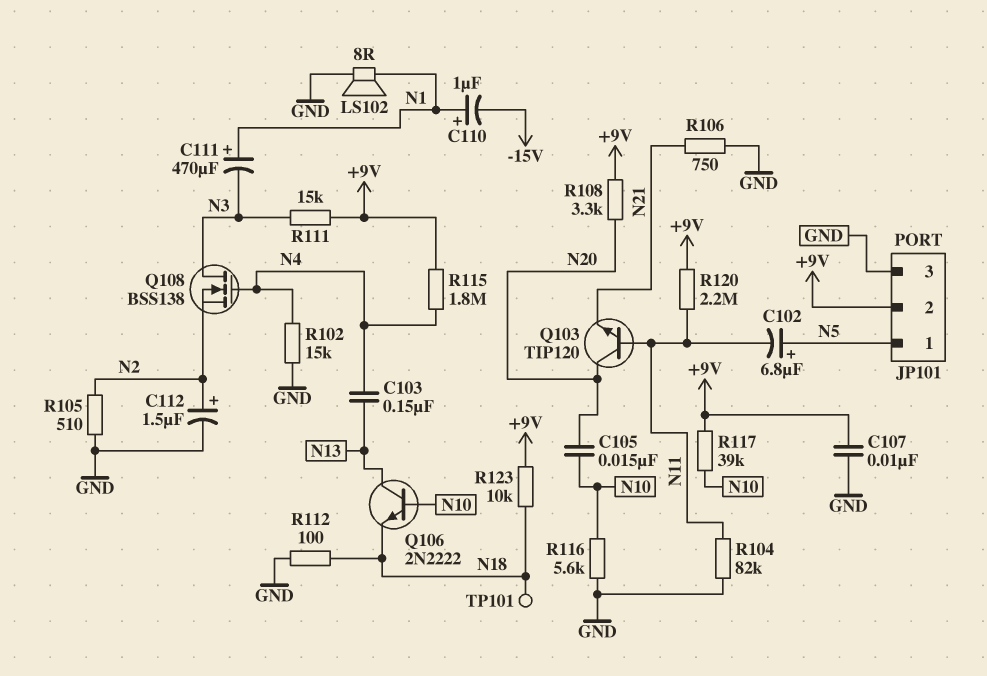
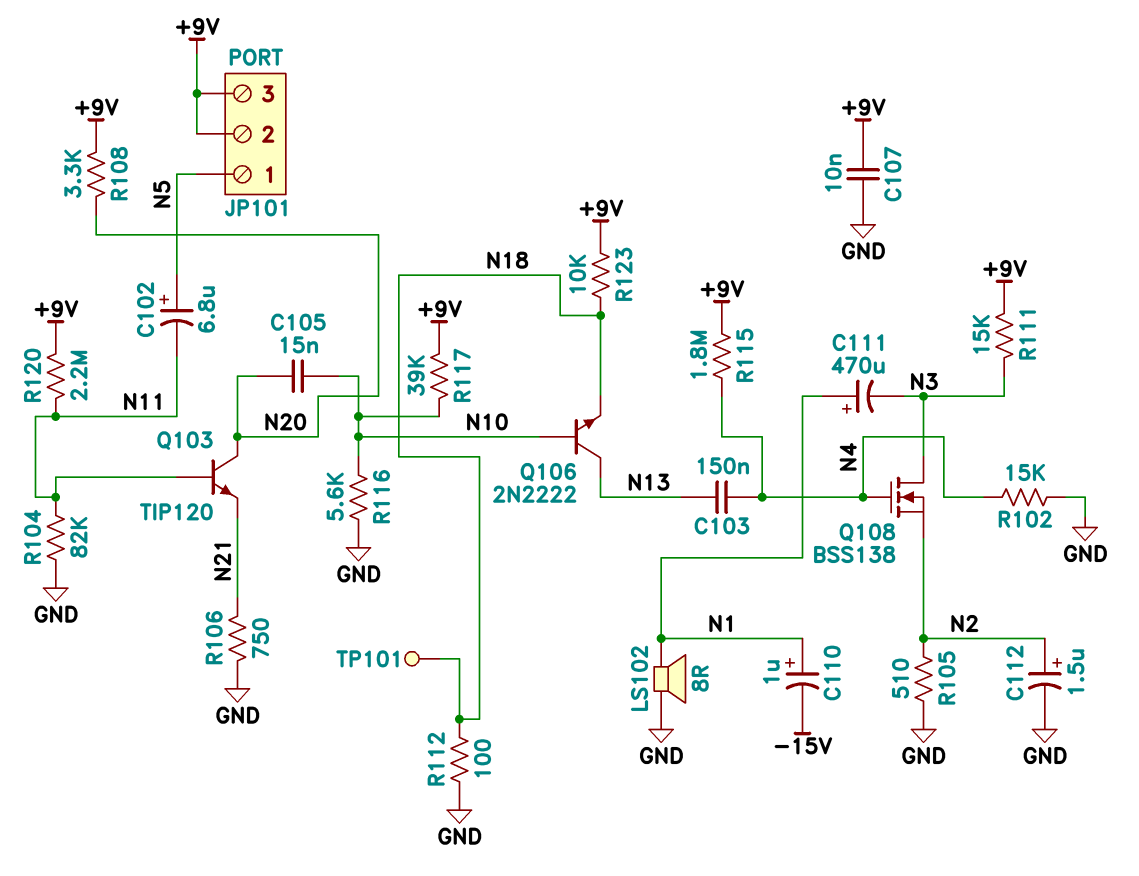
JP101 pin 3: GND -> +9V

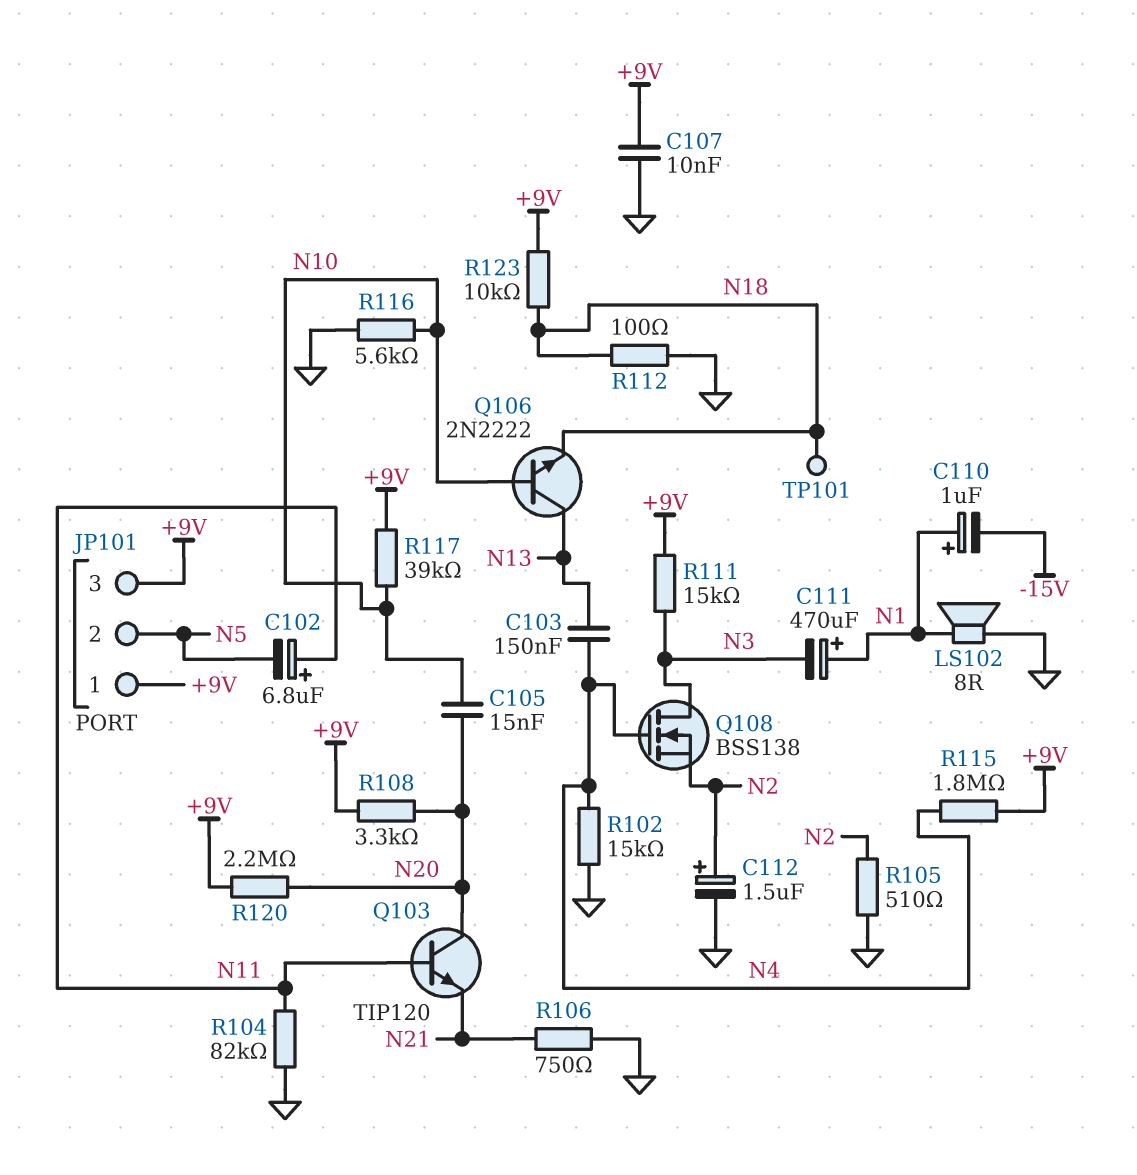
C102: 6.8uF (plus N5, minus N11) -> 6.8uF (plus N11, minus N5)
JP101 pin 1: N5 -> +9V
JP101 pin 2: +9V -> N5
R120: 2.2M (+9V, N11) -> 2.2M (+9V, N20)

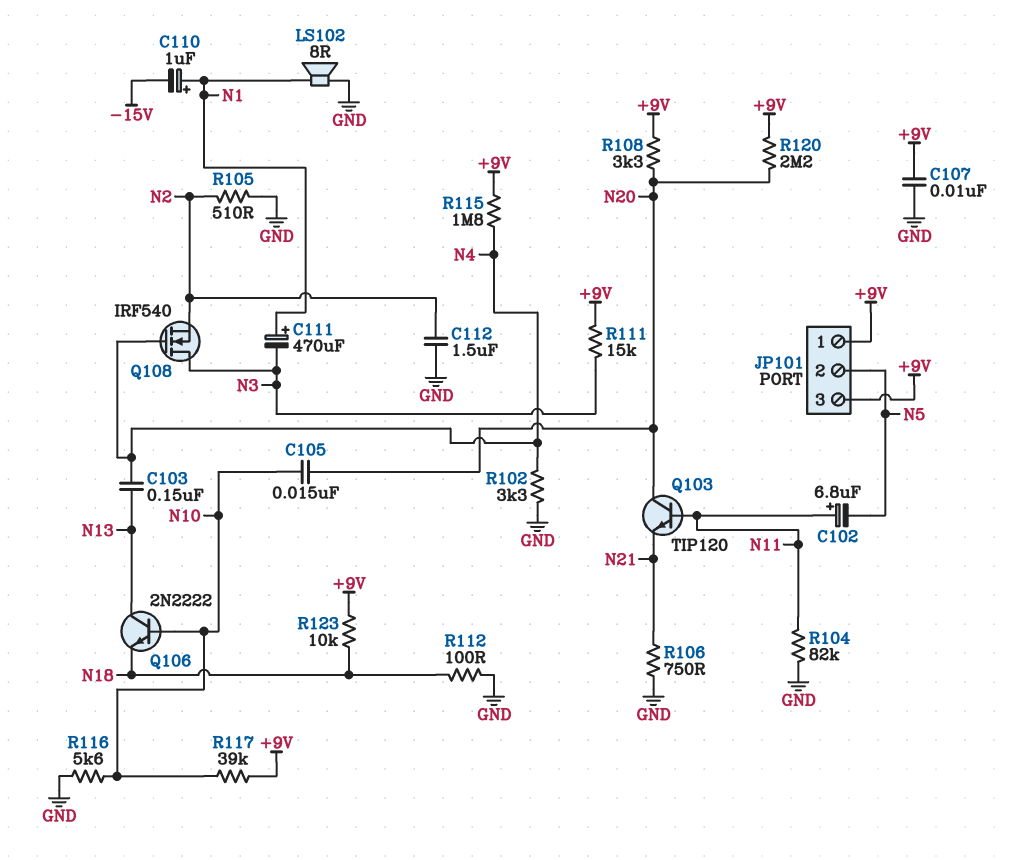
C112: 1.5uF (plus N2, minus GND) -> 1.5uF (GND, N2)
Q108: NMOS BSS138 (G N4, D N3, S N2) -> NMOS IRF540 (G N4, D N3, S N2)
R102: 15k (GND, N4) -> 3.3k (GND, N4)
TP101: test point (N18) -> none

